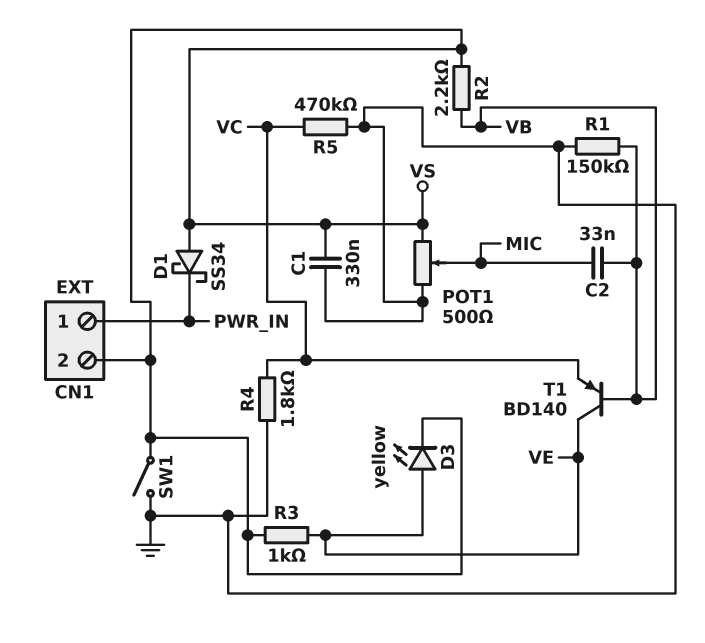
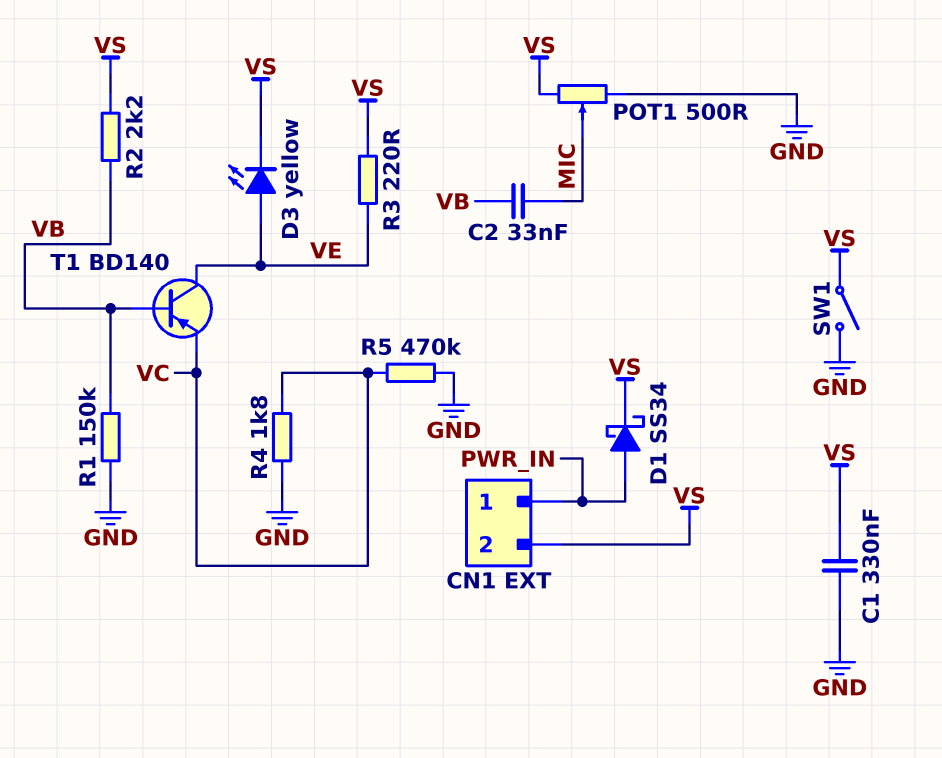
D1: schottky SS34 (A VS, K PWR_IN) -> schottky SS34 (A PWR_IN, K VS)
R3: 1k (VE, VS) -> 220 (VE, VS)

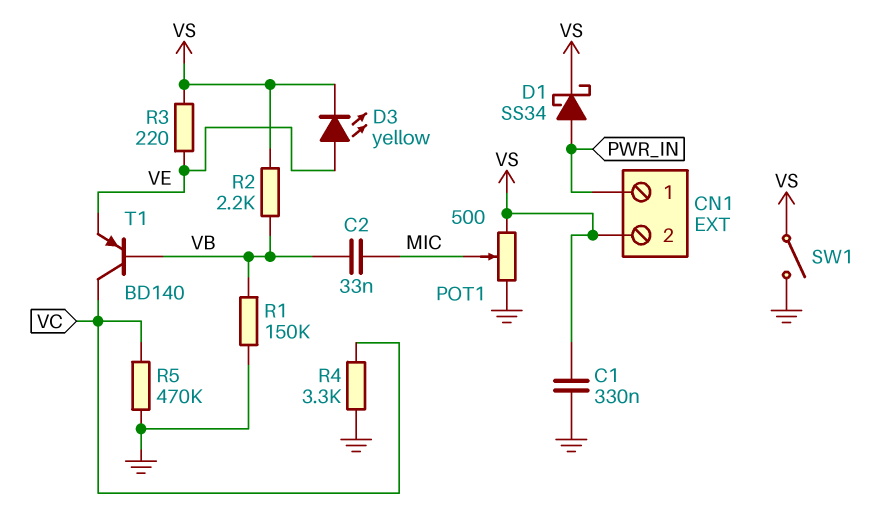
R4: 1.8k (GND, VC) -> 3.3k (GND, VC)
T1: PNP BD140 (B VB, C VE, E VC) -> PNP BD140 (B VB, C VC, E VE)

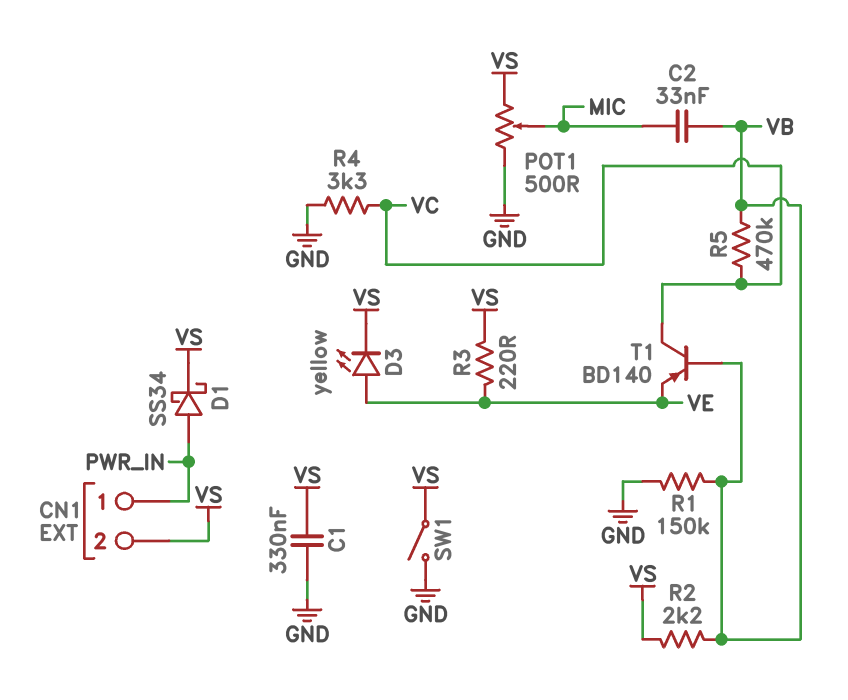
R5: 470k (GND, VC) -> 470k (VB, VC)

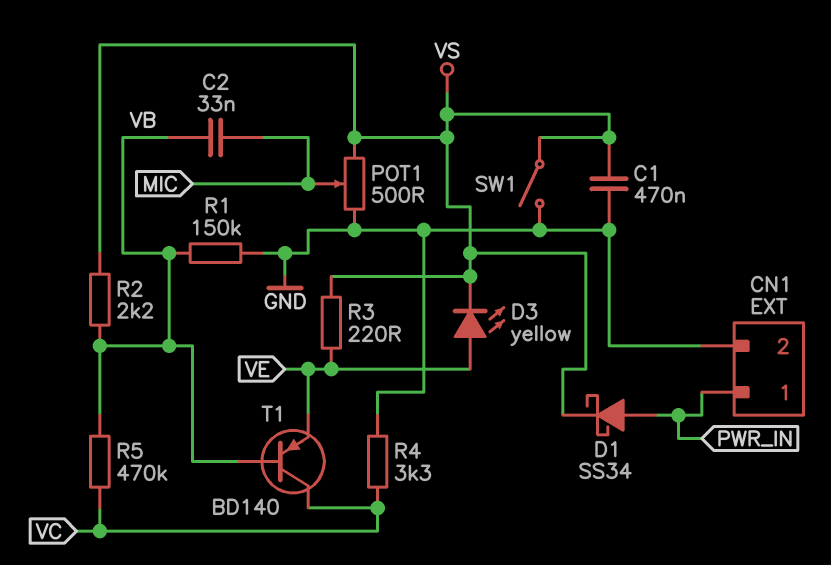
C1: 330nF (GND, VS) -> 470nF (GND, VS)
CN1 pin 2: VS -> GND

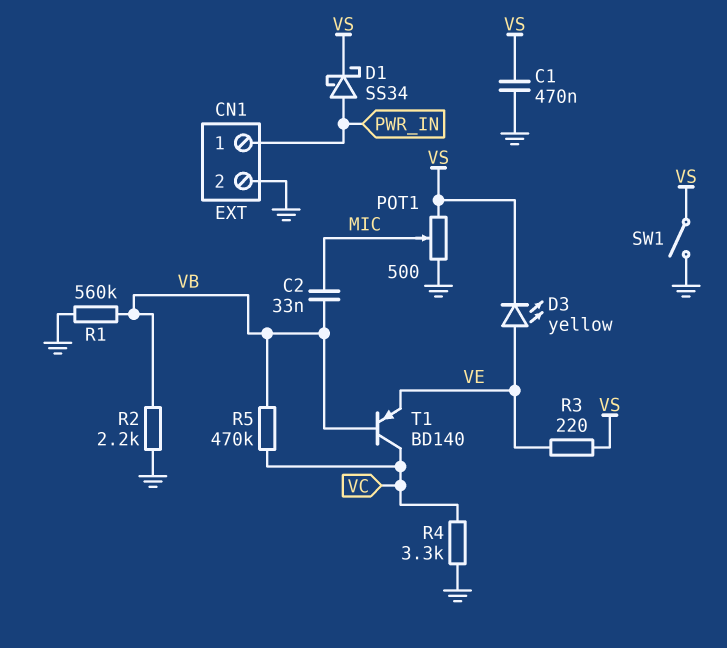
R1: 150k (GND, VB) -> 560k (GND, VB)
R2: 2.2k (VB, VS) -> 2.2k (GND, VB)

